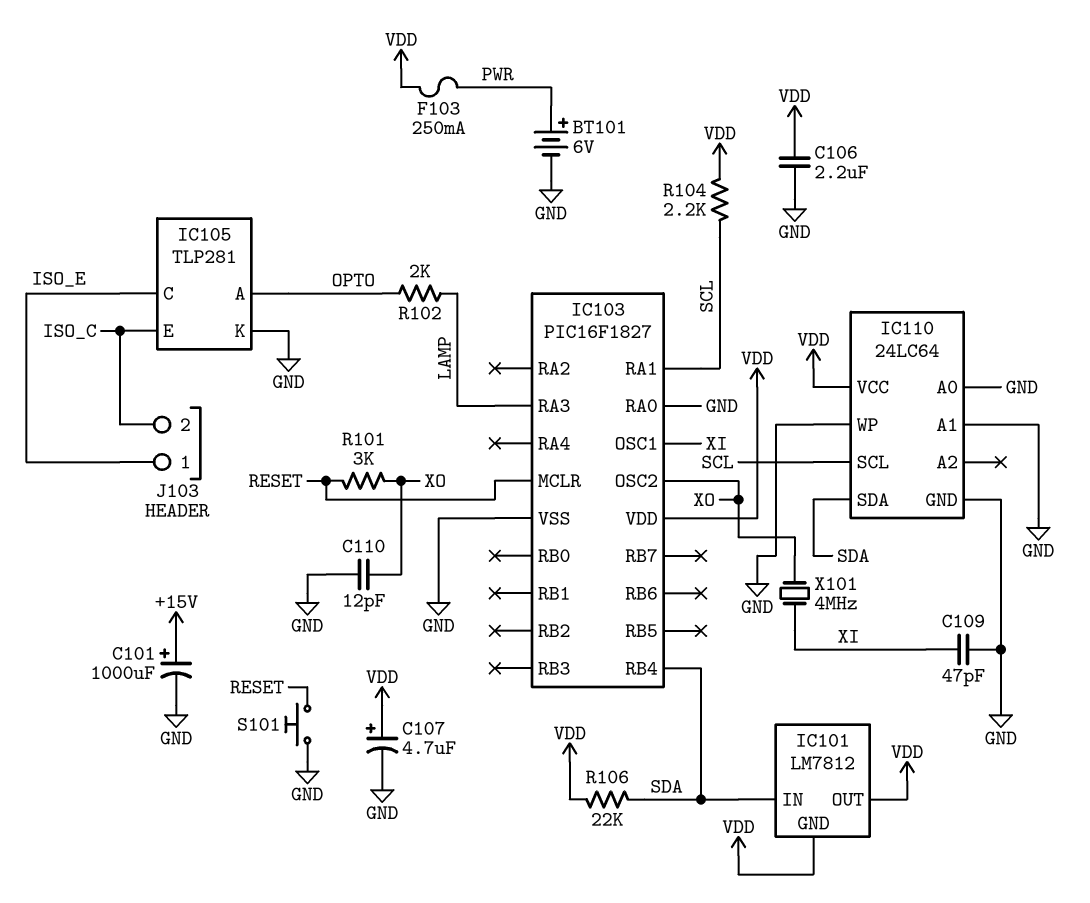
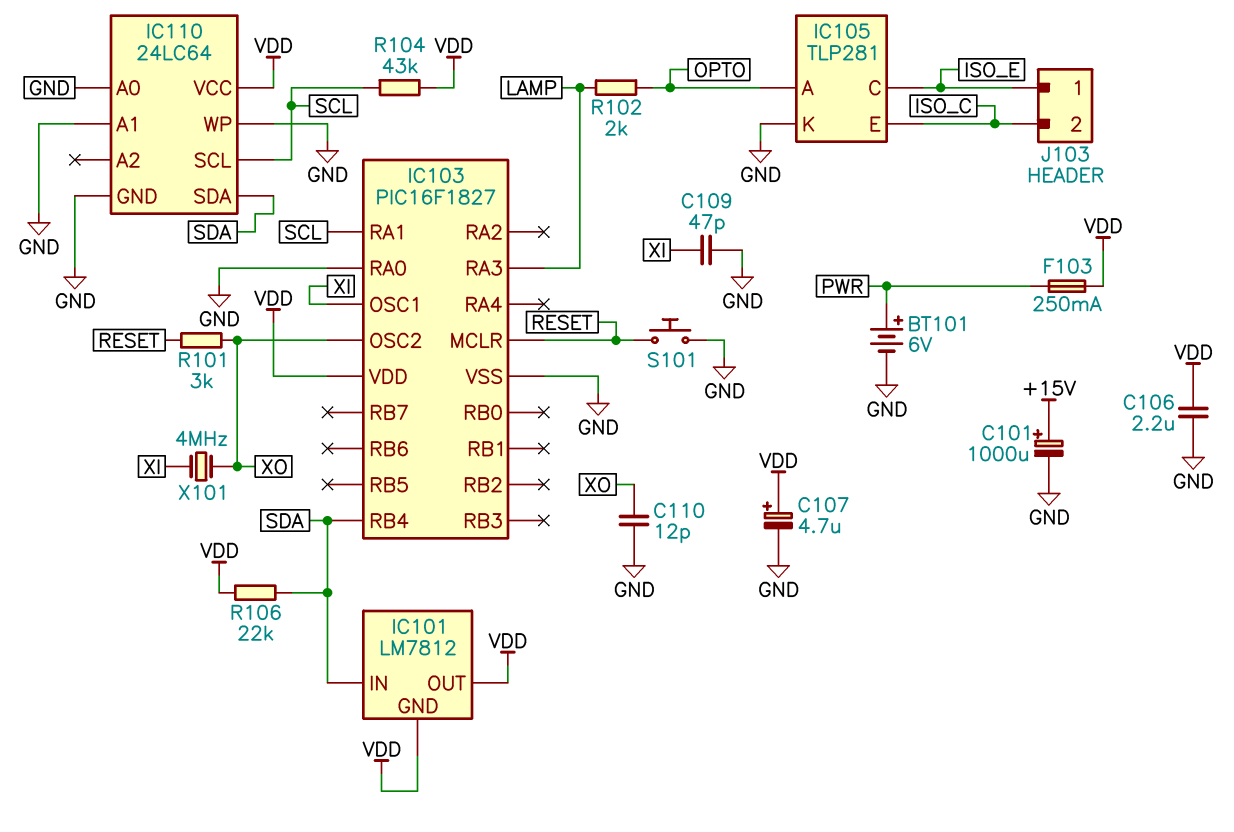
R104: 2.2k (SCL, VDD) -> 43k (SCL, VDD)

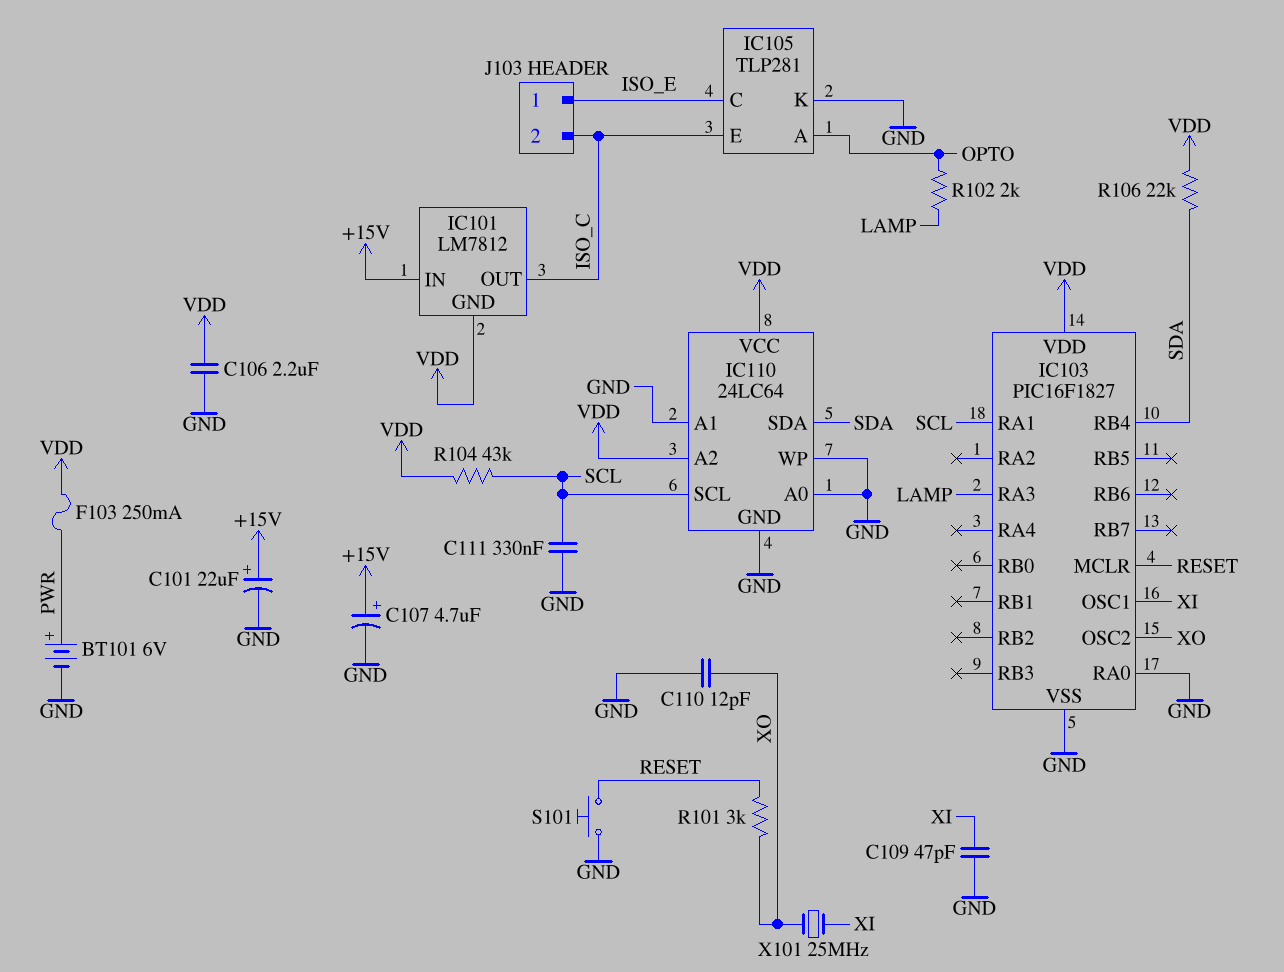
C101: 1000uF (plus +15V, minus GND) -> 22uF (plus +15V, minus GND)
C107: 4.7uF (plus VDD, minus GND) -> 4.7uF (plus +15V, minus GND)
C111: none -> 330nF (GND, SCL)
IC101 pin IN: SDA -> +15V
IC101 pin OUT: VDD -> ISO_C
IC110 pin A2: none -> VDD
X101: 4MHz (XI, XO) -> 25MHz (XI, XO)

